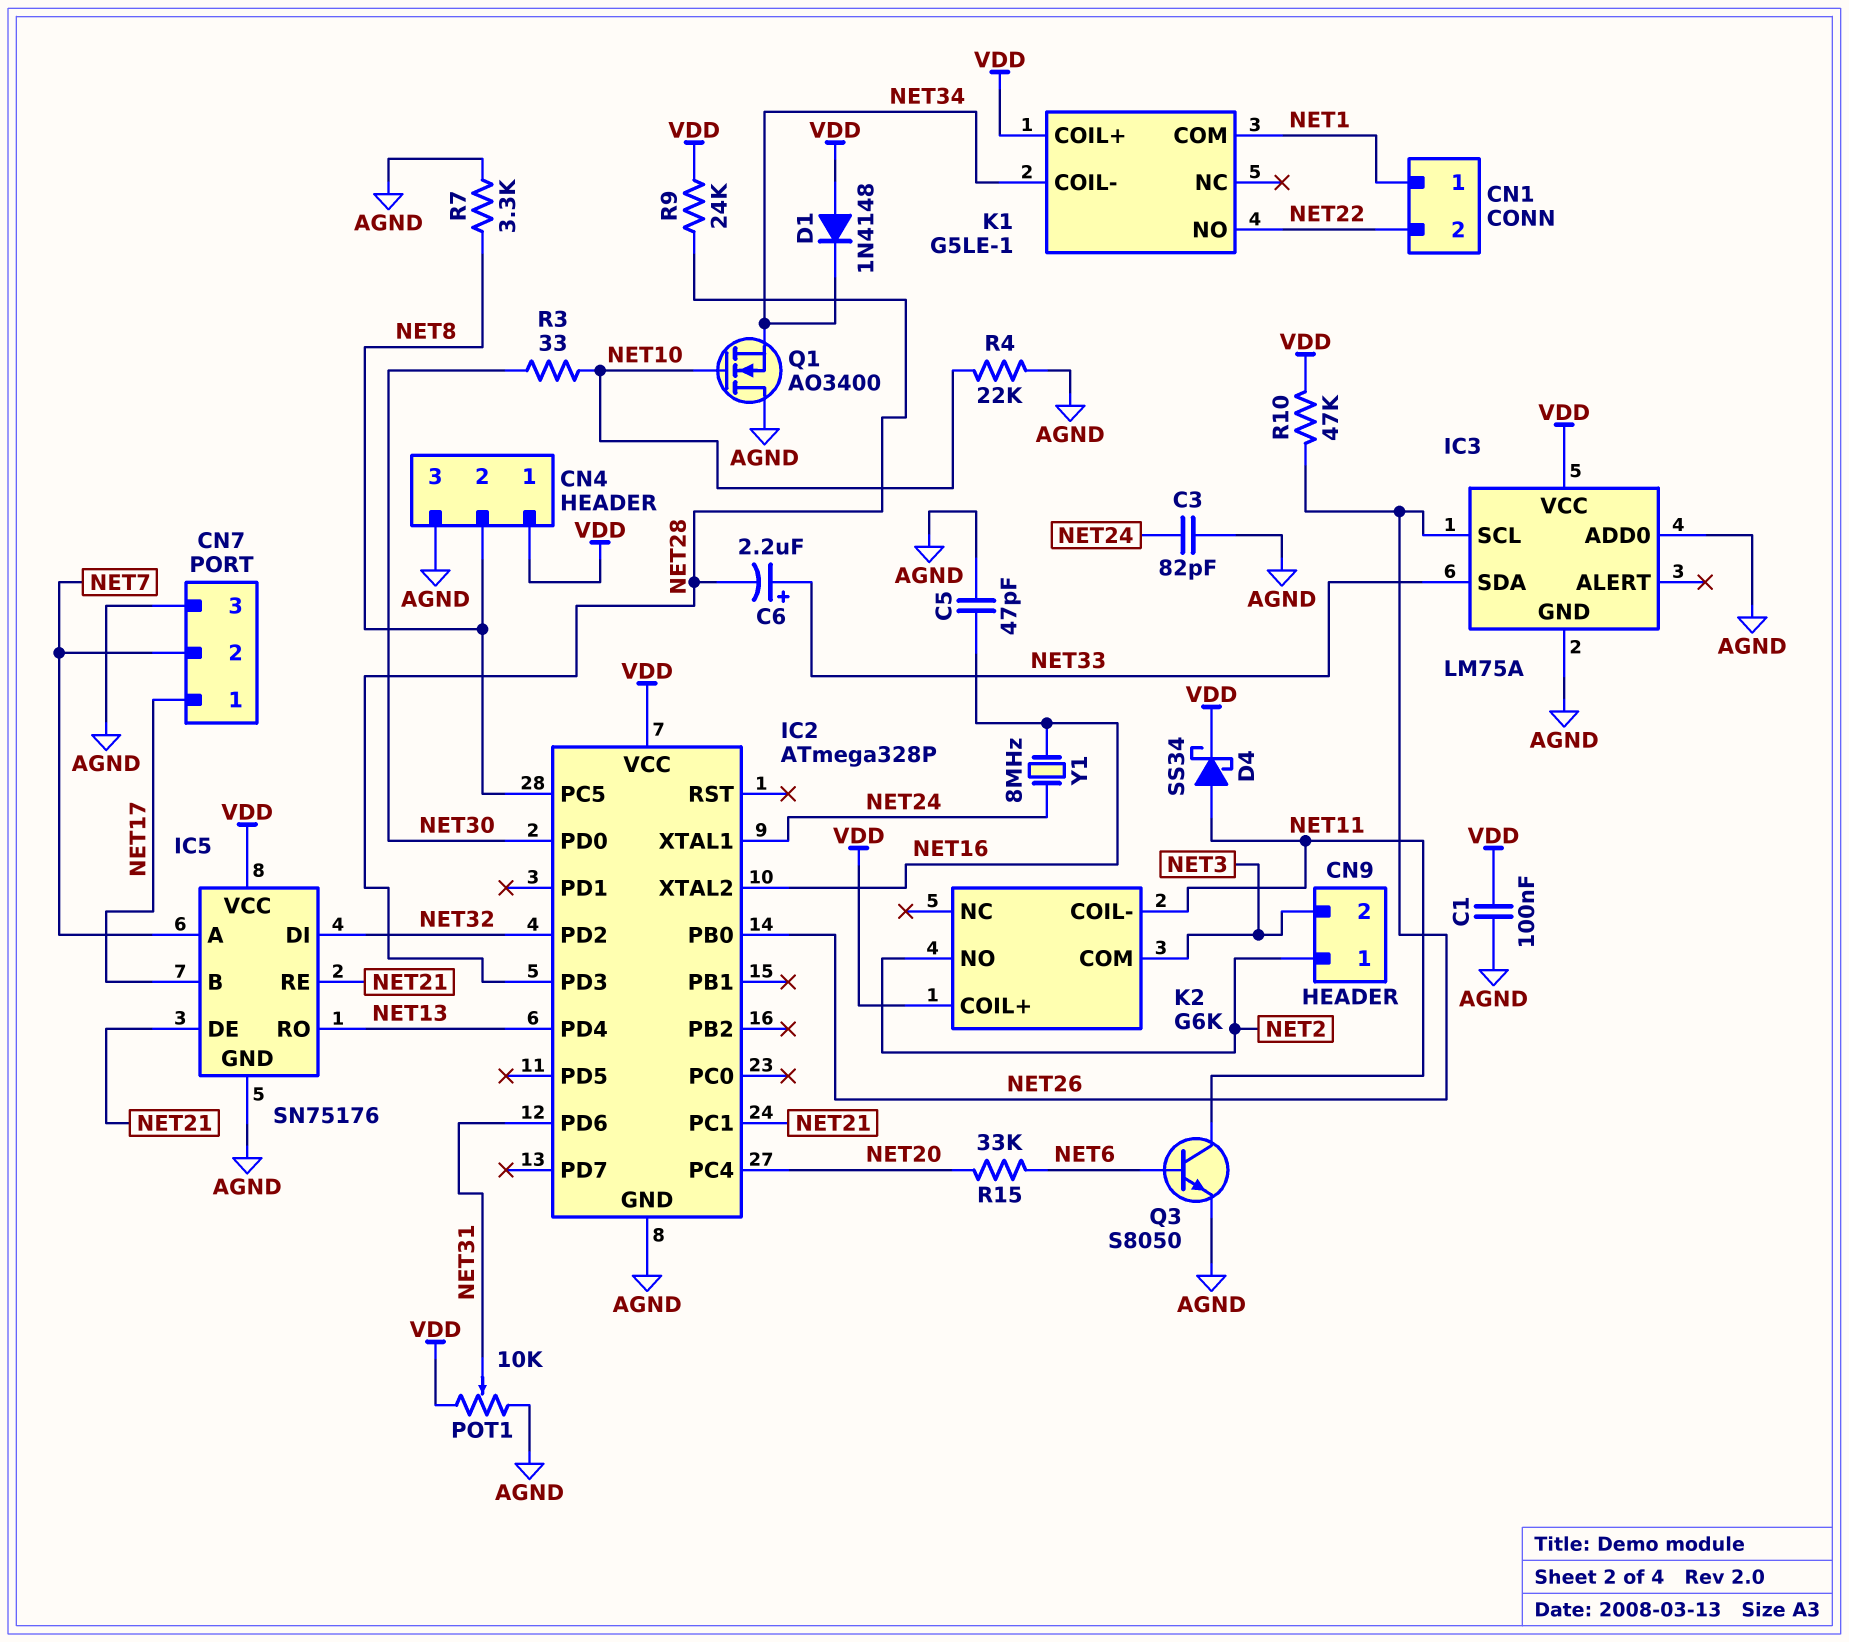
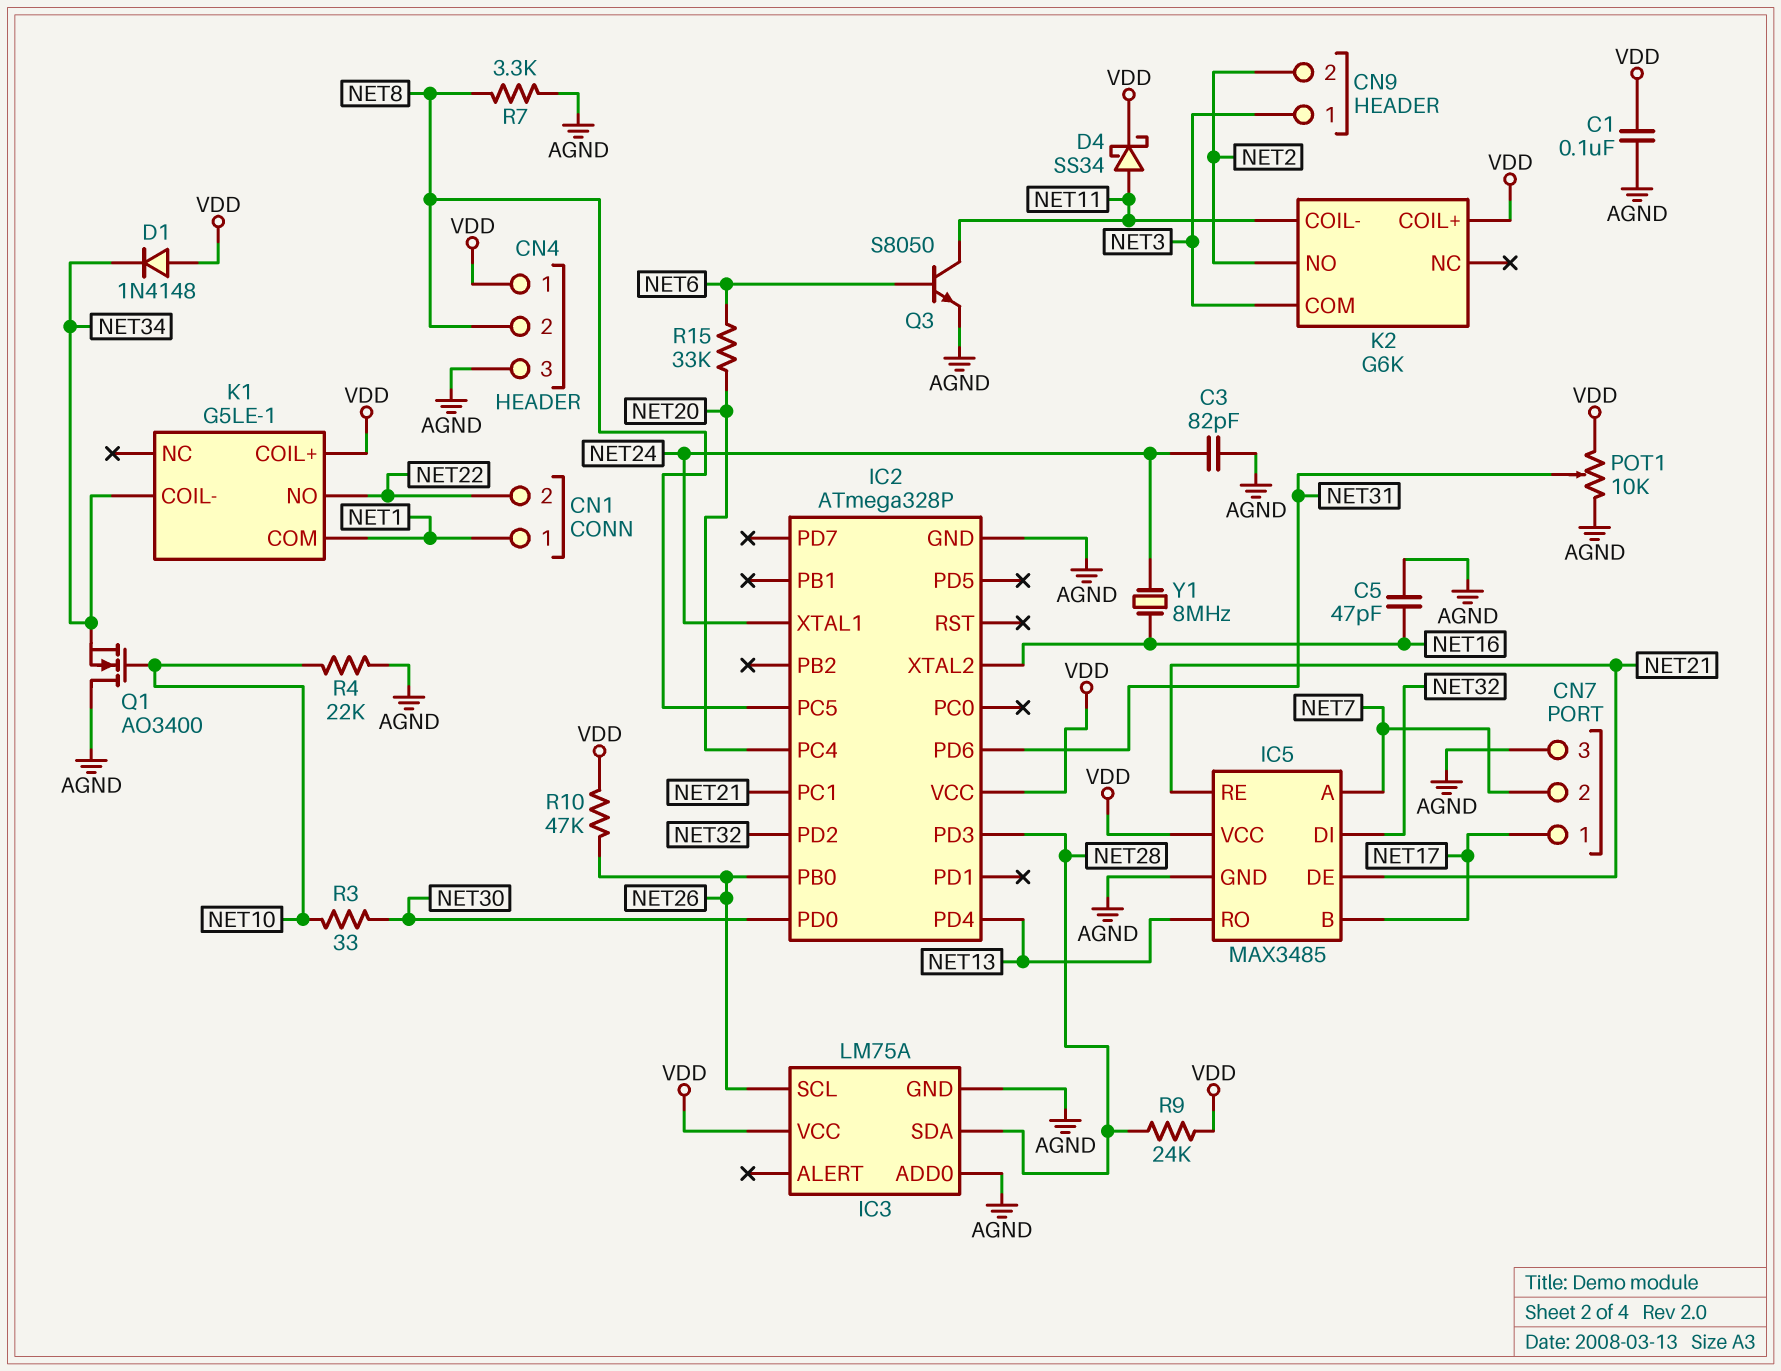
C6: 2.2uF (plus NET33, minus NET28) -> none
CN9 pin 1: NET2 -> NET3
CN9 pin 2: NET3 -> NET2
IC3 pin SDA: NET33 -> NET28
IC5: SN75176 -> MAX3485

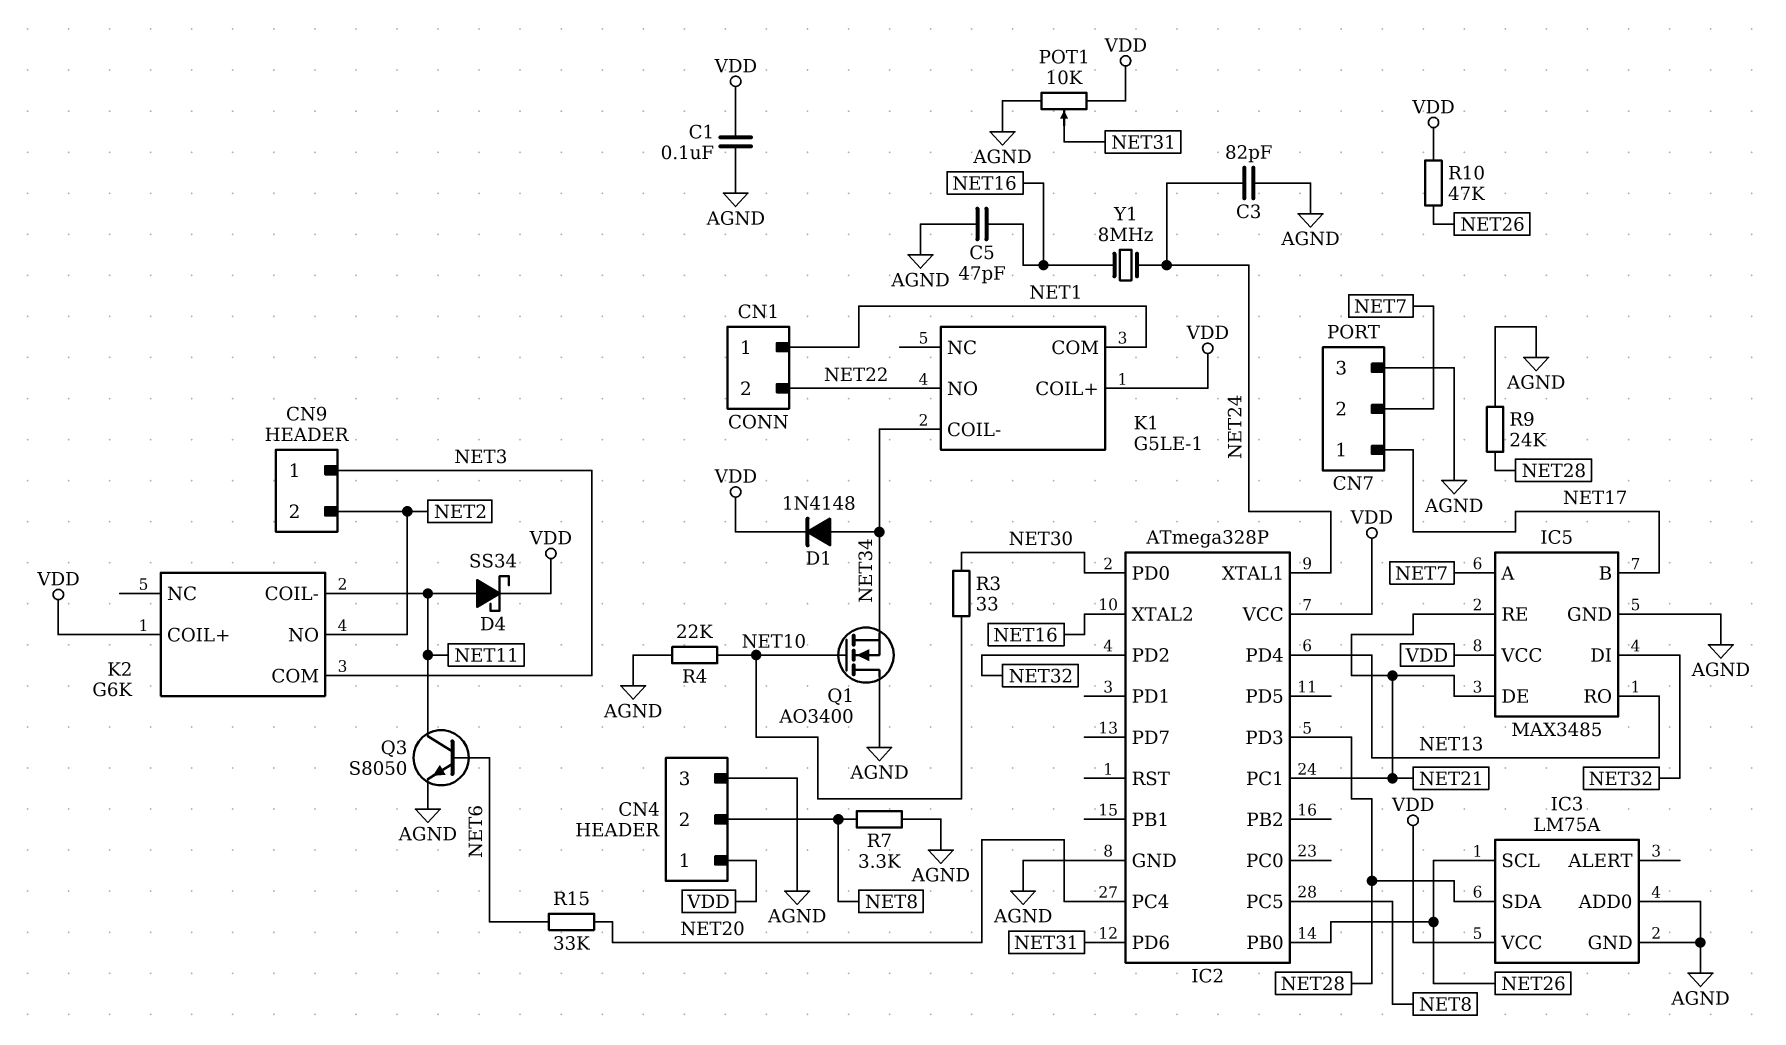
D1: diode 1N4148 (A VDD, K NET34) -> diode 1N4148 (A NET34, K VDD)
R9: 24k (NET28, VDD) -> 24k (AGND, NET28)

